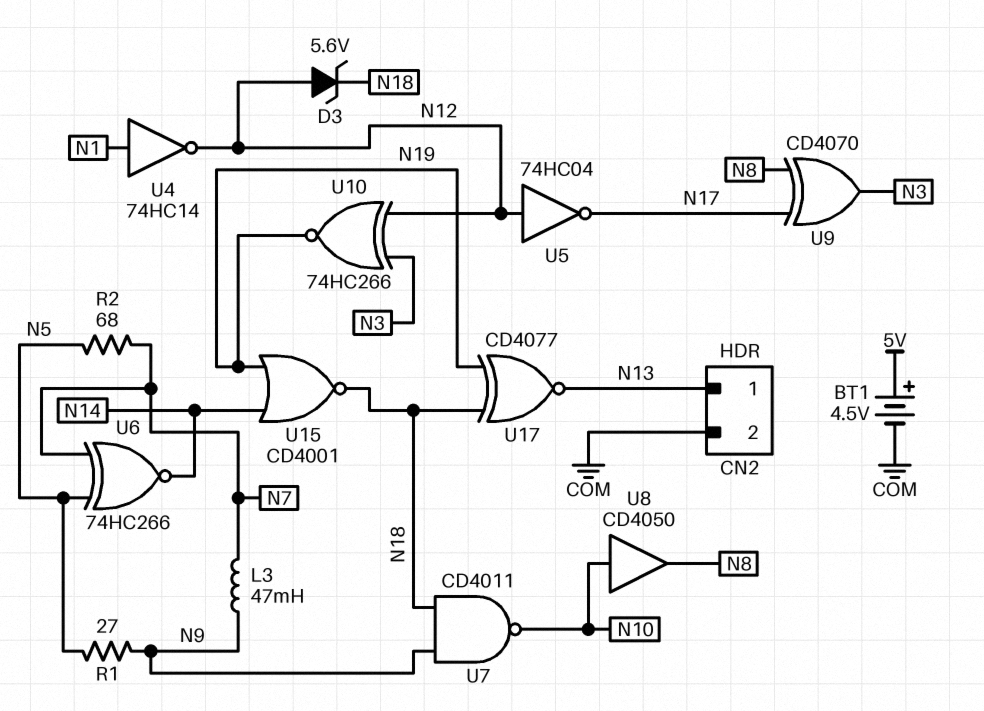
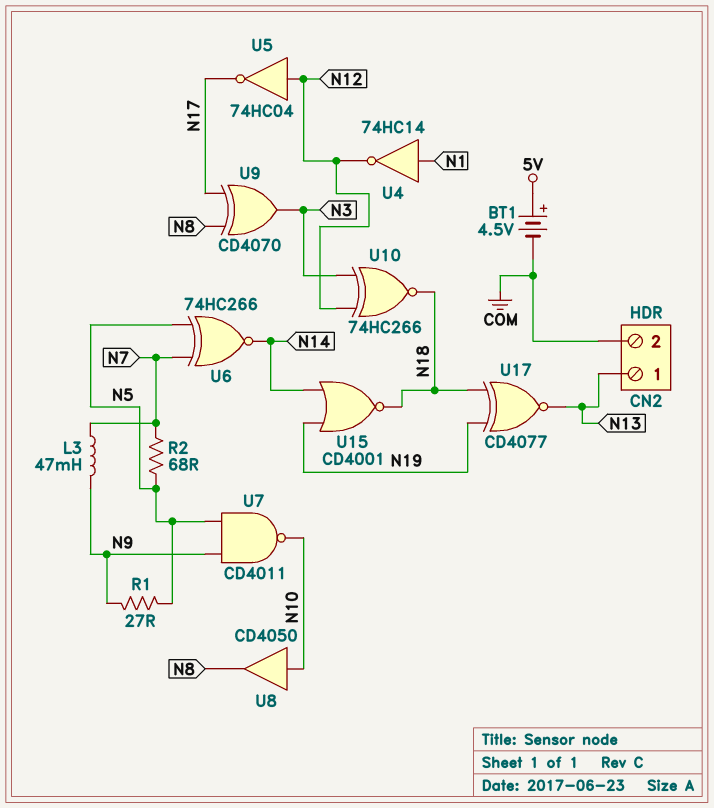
D3: zener 5.6V (A N12, K N18) -> none
U7: NAND CD4011 (in N9, in N18, out N10) -> NAND CD4011 (in N5, in N9, out N10)
U10: XNOR 74HC266 (in N3, in N12, out N19) -> XNOR 74HC266 (in N3, in N12, out N18)

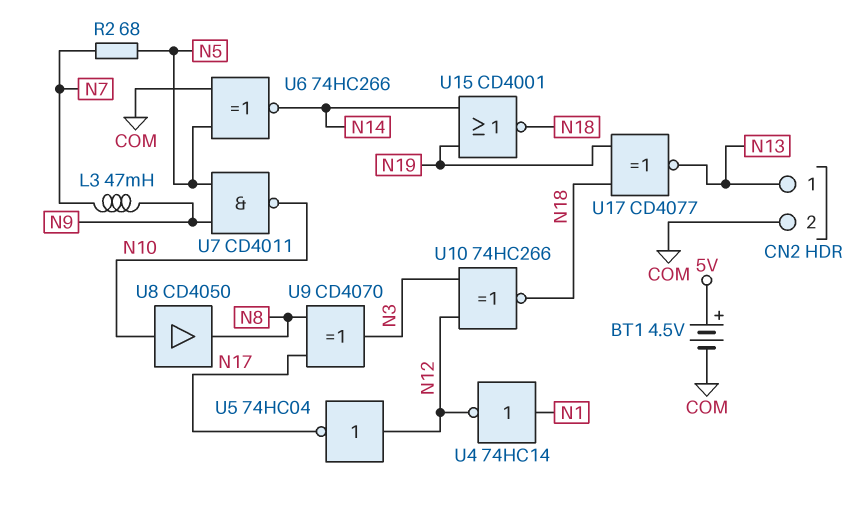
R1: 27 (N5, N9) -> none
U6: XNOR 74HC266 (in N5, in N7, out N14) -> XNOR 74HC266 (in COM, in N5, out N14)

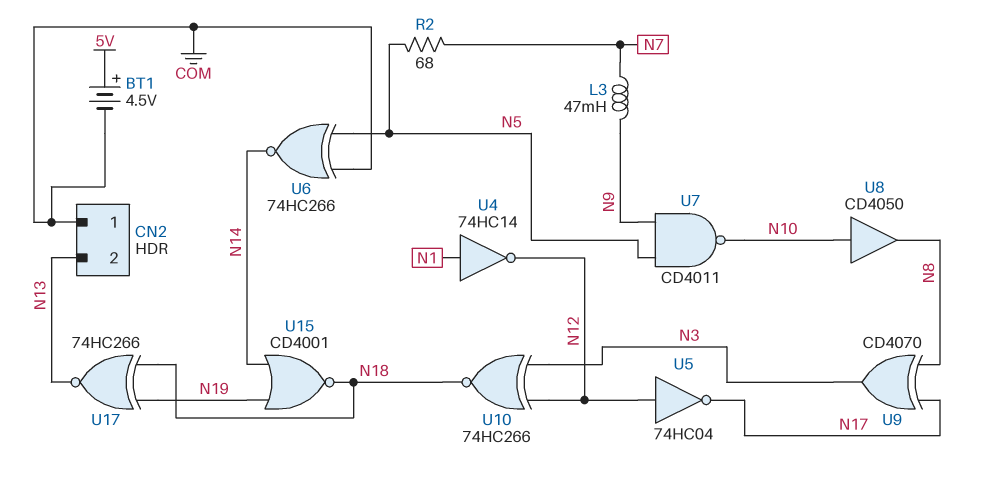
CN2 pin 1: N13 -> COM
CN2 pin 2: COM -> N13
U17: XNOR CD4077 (in N18, in N19, out N13) -> XNOR 74HC266 (in N18, in N19, out N13)

